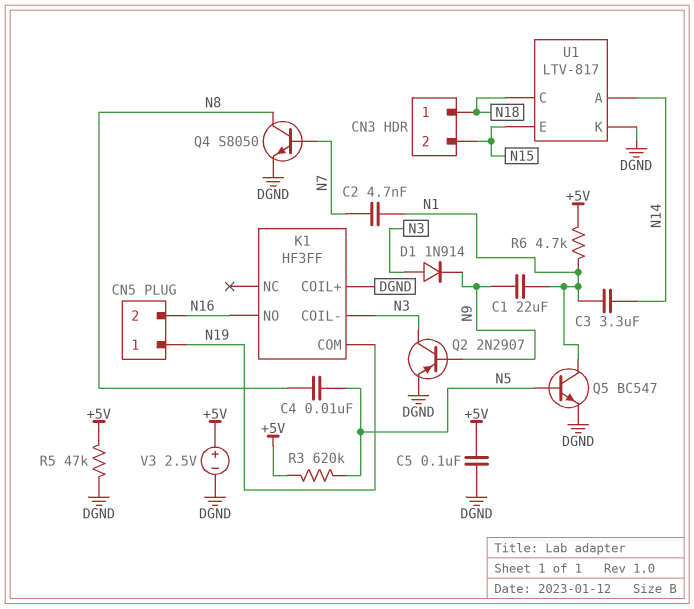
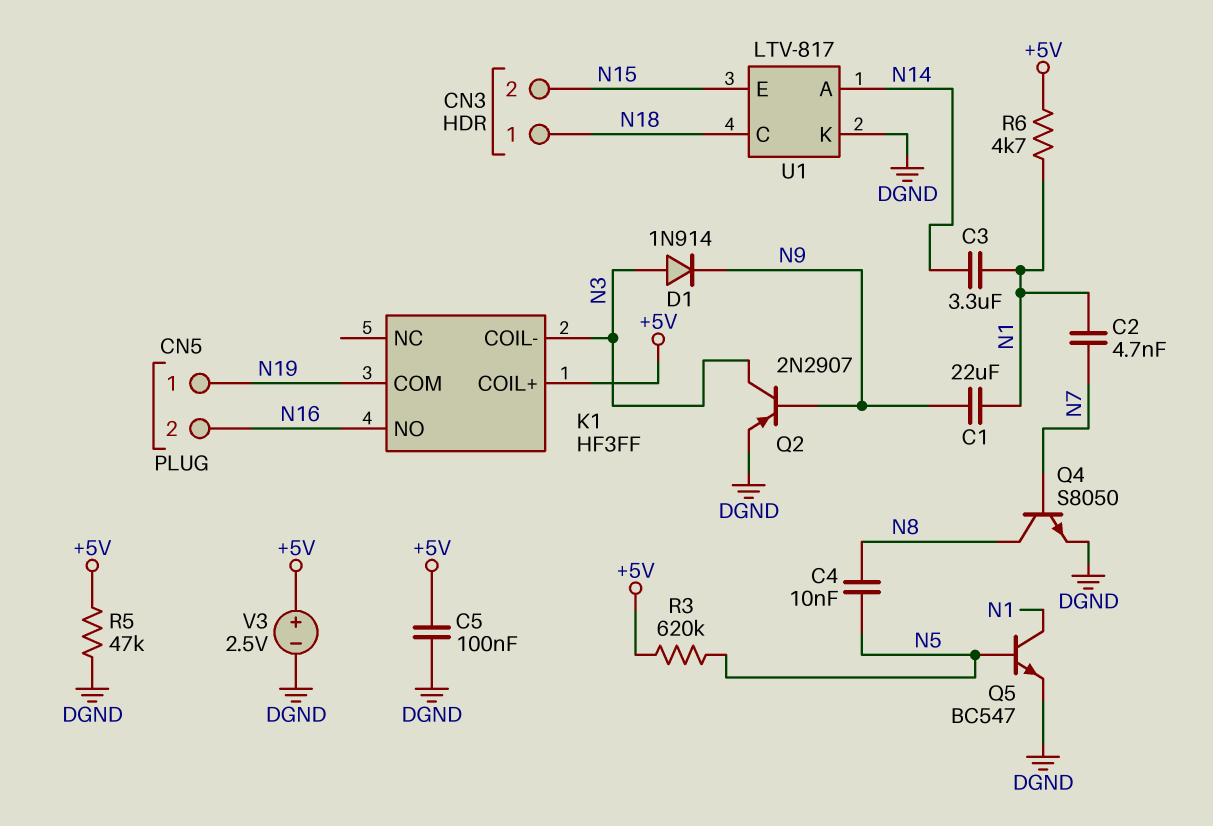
K1 pin COIL+: DGND -> +5V

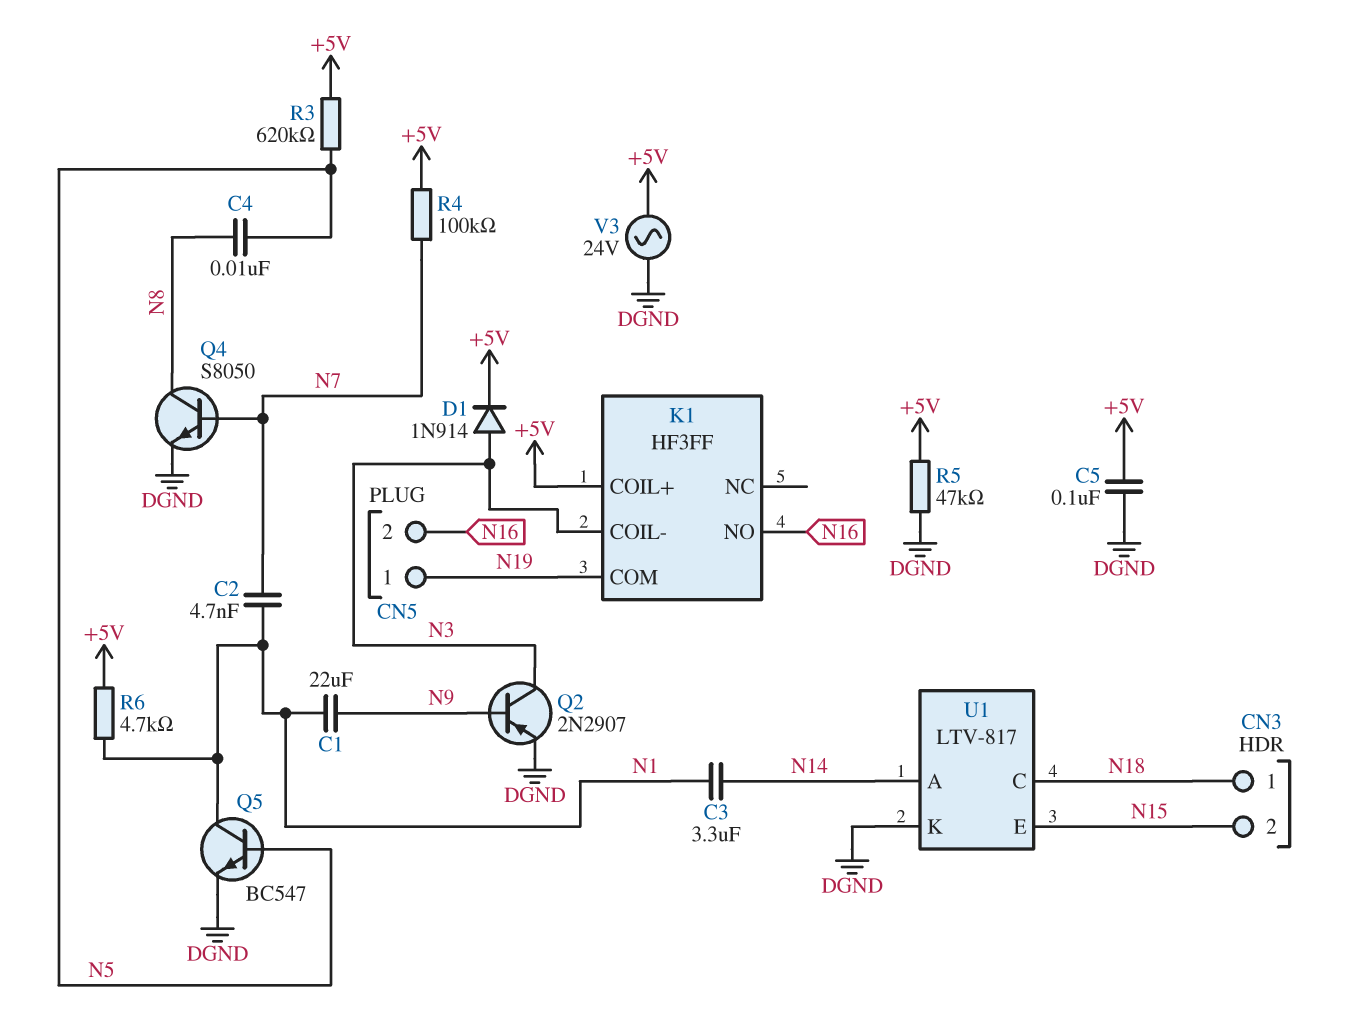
D1: diode 1N914 (A N3, K N9) -> diode 1N914 (A N3, K +5V)
R4: none -> 100k (+5V, N7)
V3: 2.5V (plus +5V, minus DGND) -> AC 24V (+5V, DGND)

